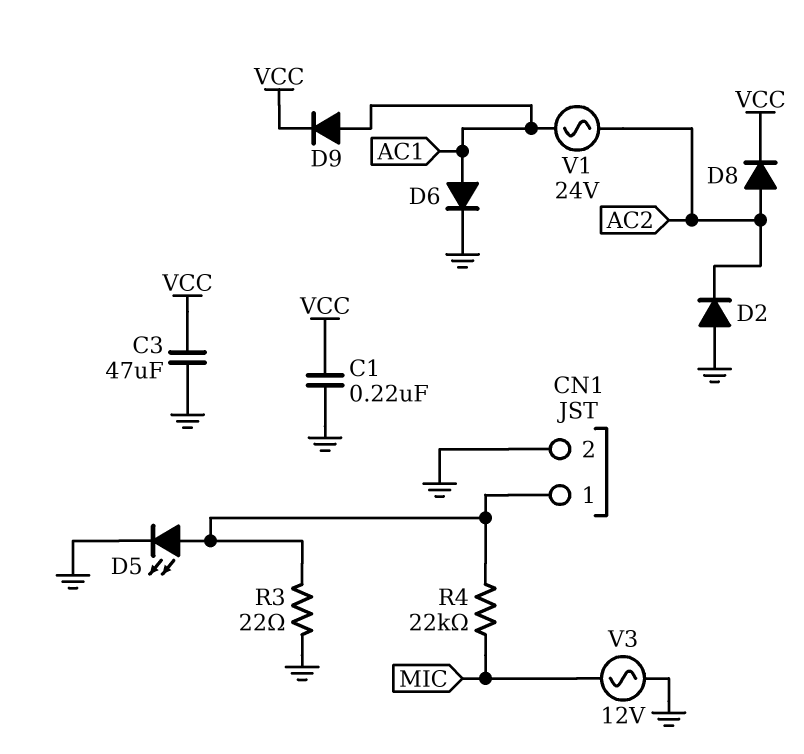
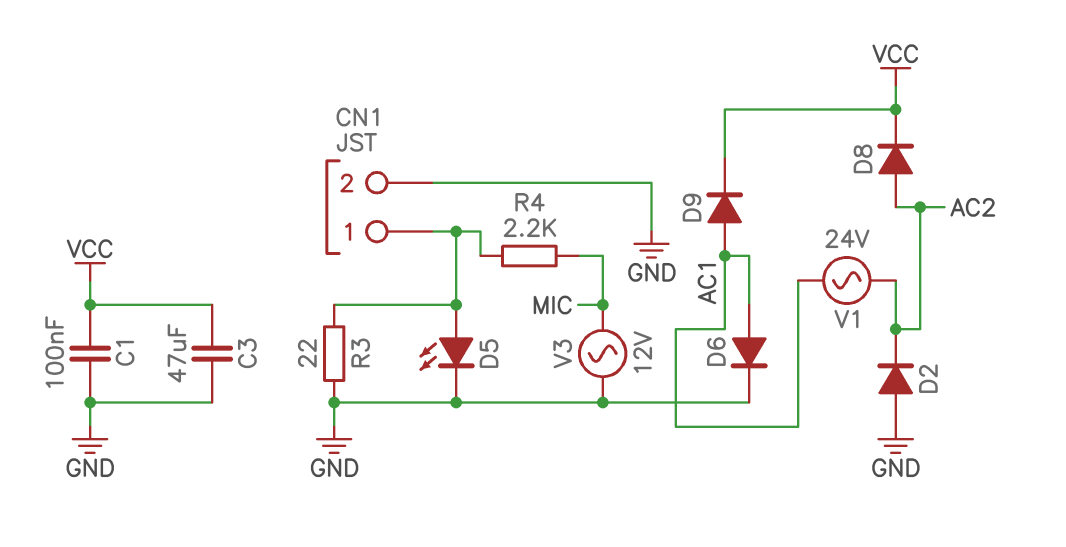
C1: 220nF (GND, VCC) -> 100nF (GND, VCC)
R4: 22k (CN1/1, MIC) -> 2.2k (CN1/1, MIC)

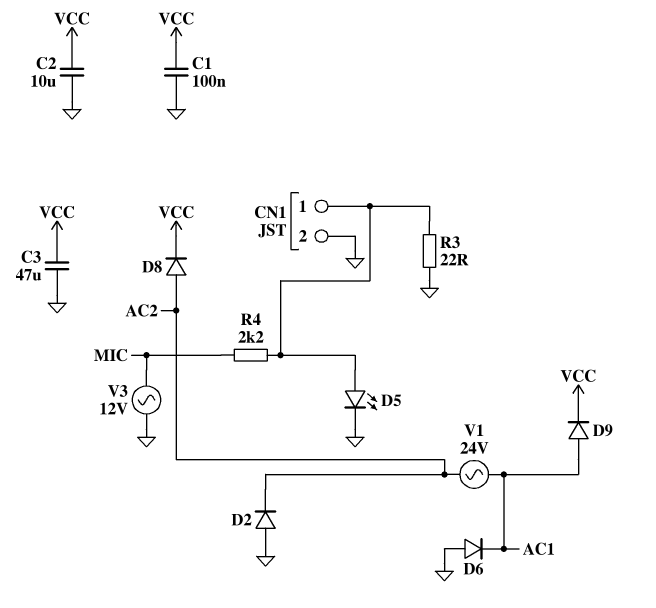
C2: none -> 10uF (GND, VCC)
D6: diode (A AC1, K GND) -> diode (A GND, K AC1)

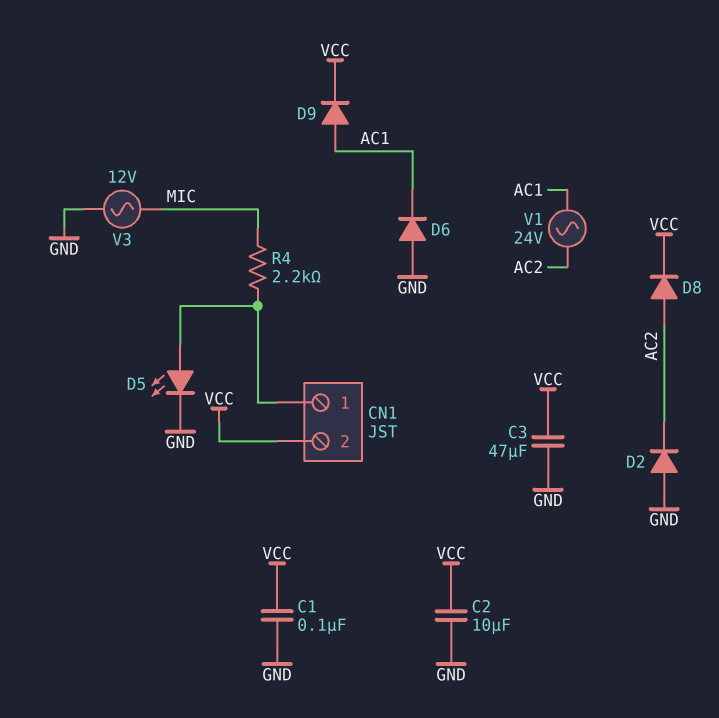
CN1 pin 2: GND -> VCC
R3: 22 (CN1/1, GND) -> none

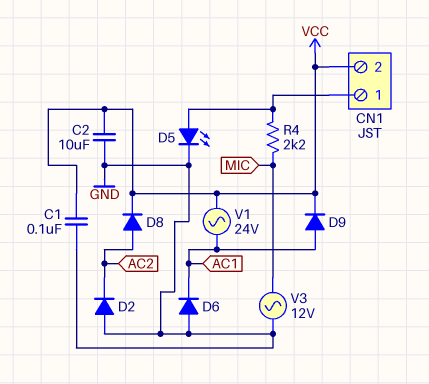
C3: 47uF (GND, VCC) -> none
V1: AC 24V (AC1, AC2) -> AC 24V (AC1, VCC)

